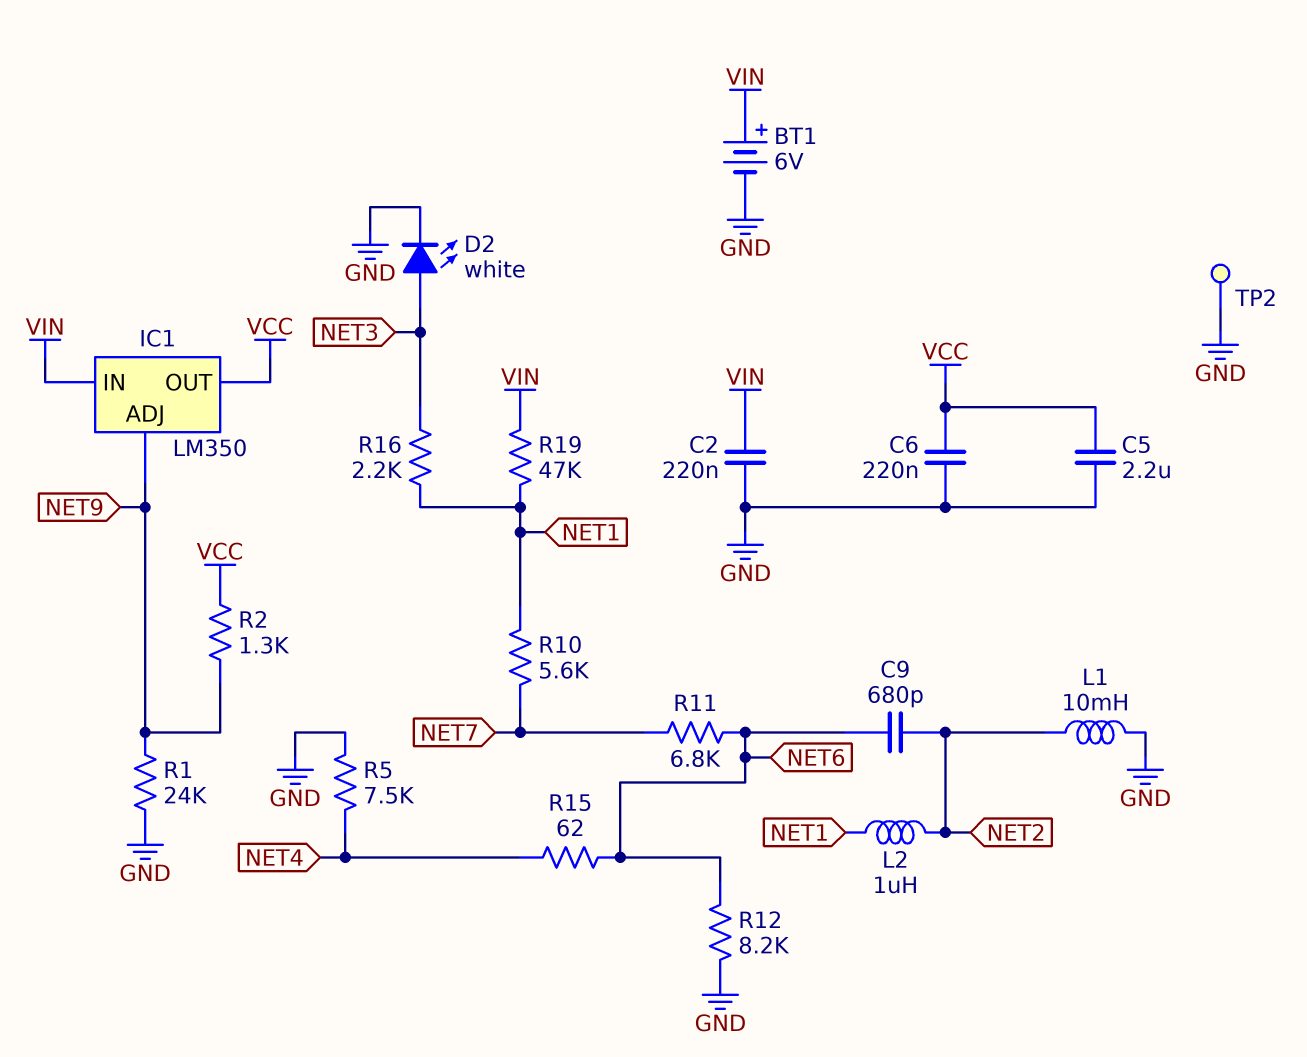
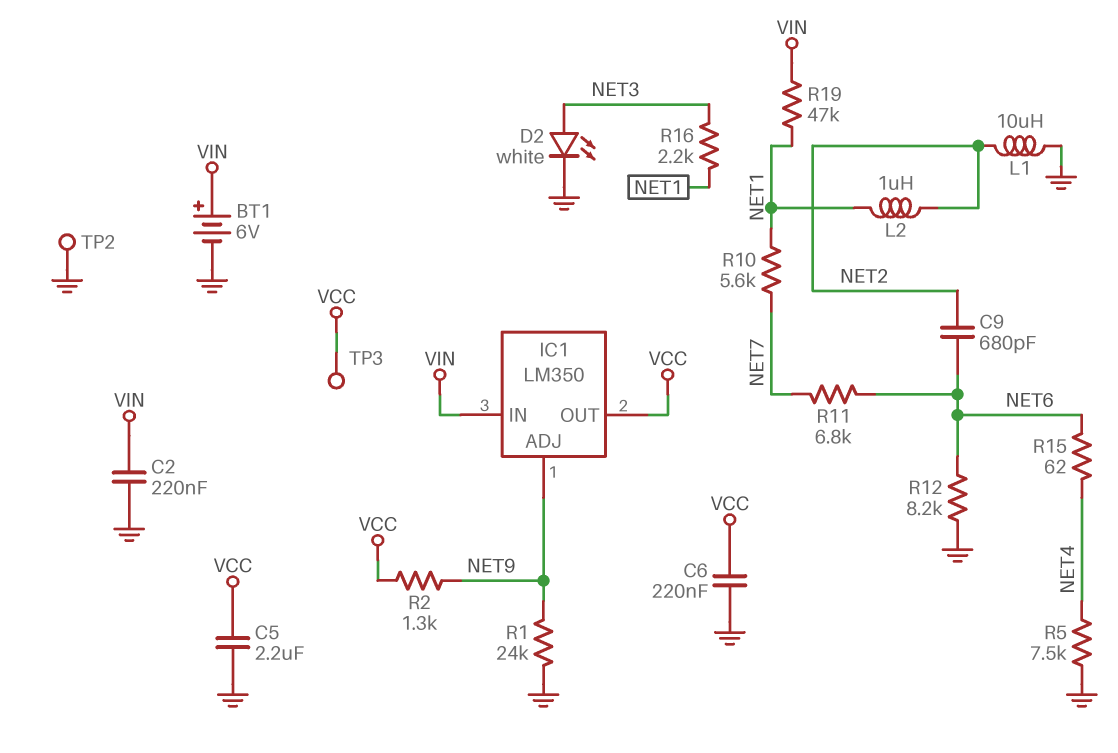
L1: 10mH (GND, NET2) -> 10uH (GND, NET2)
TP3: none -> test point (VCC)

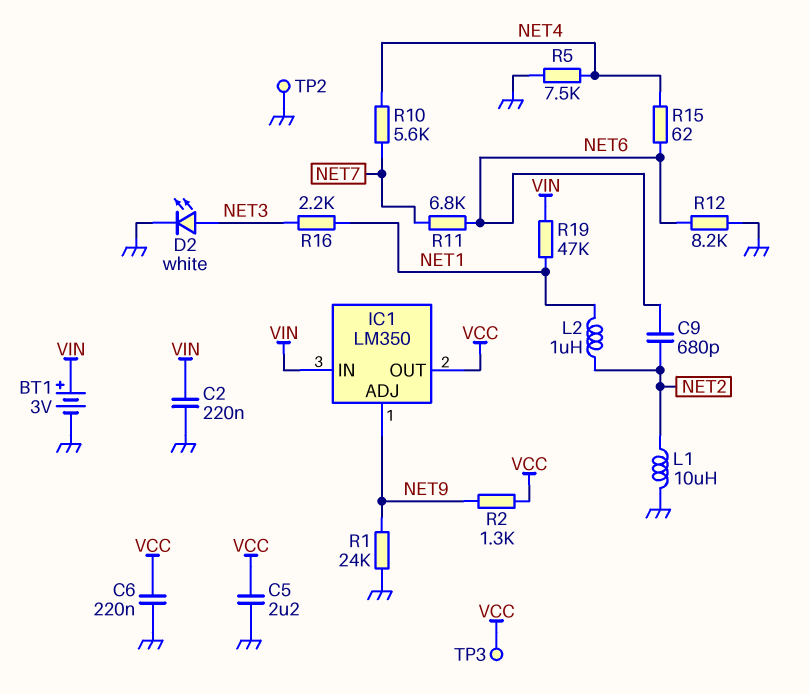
BT1: 6V (plus VIN, minus GND) -> 3V (plus VIN, minus GND)
R10: 5.6k (NET1, NET7) -> 5.6k (NET4, NET7)

